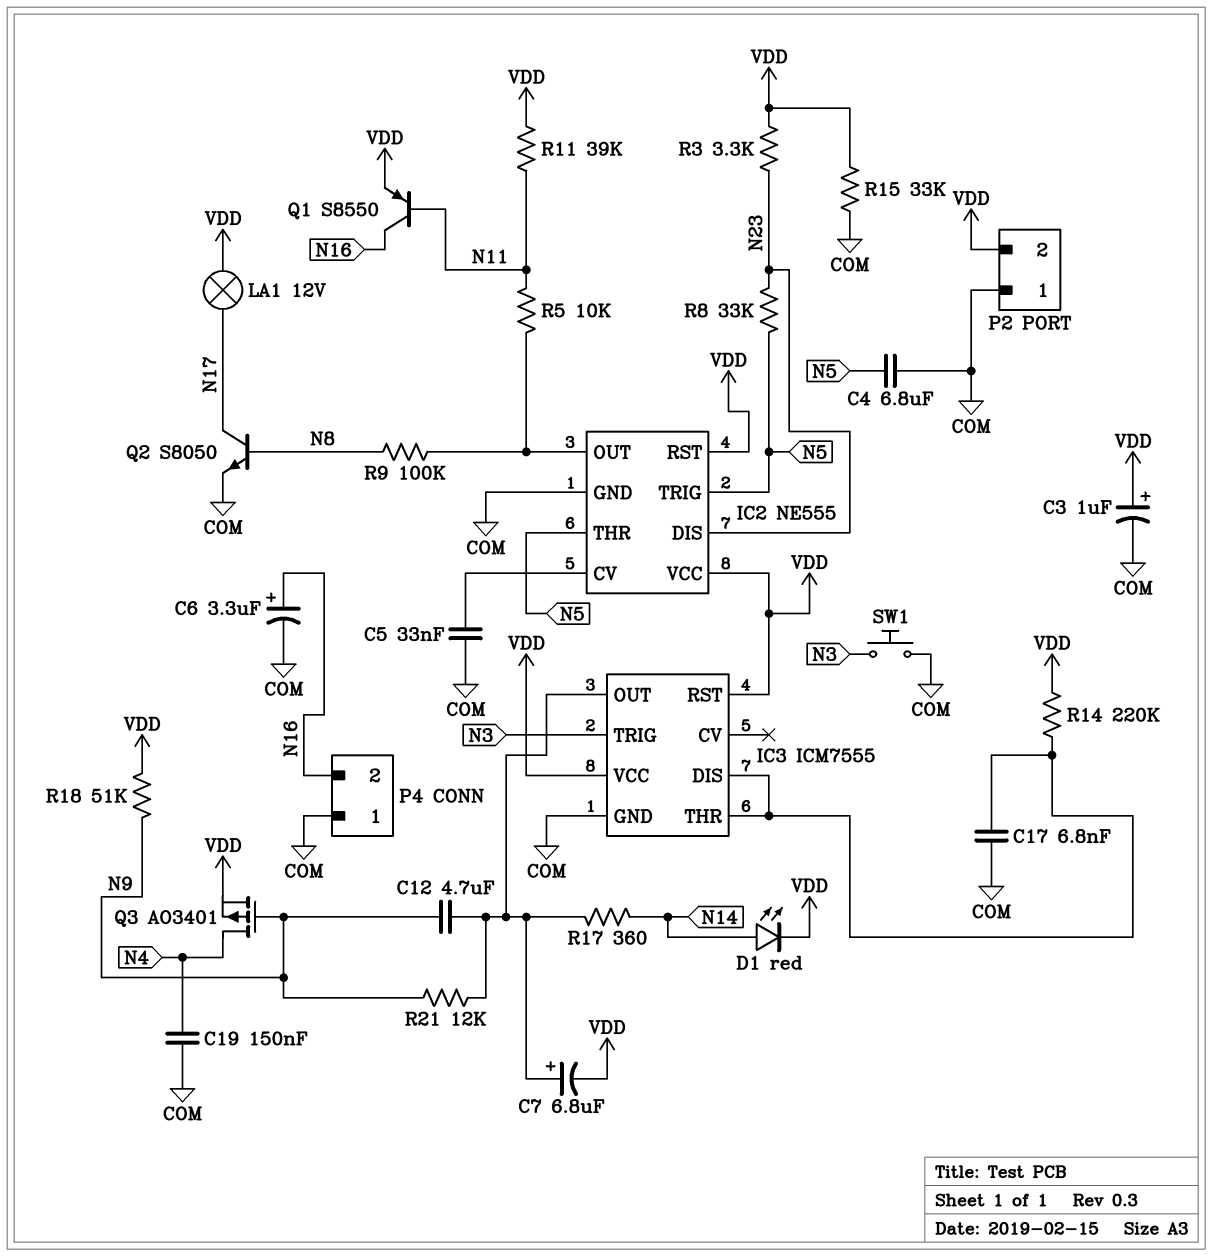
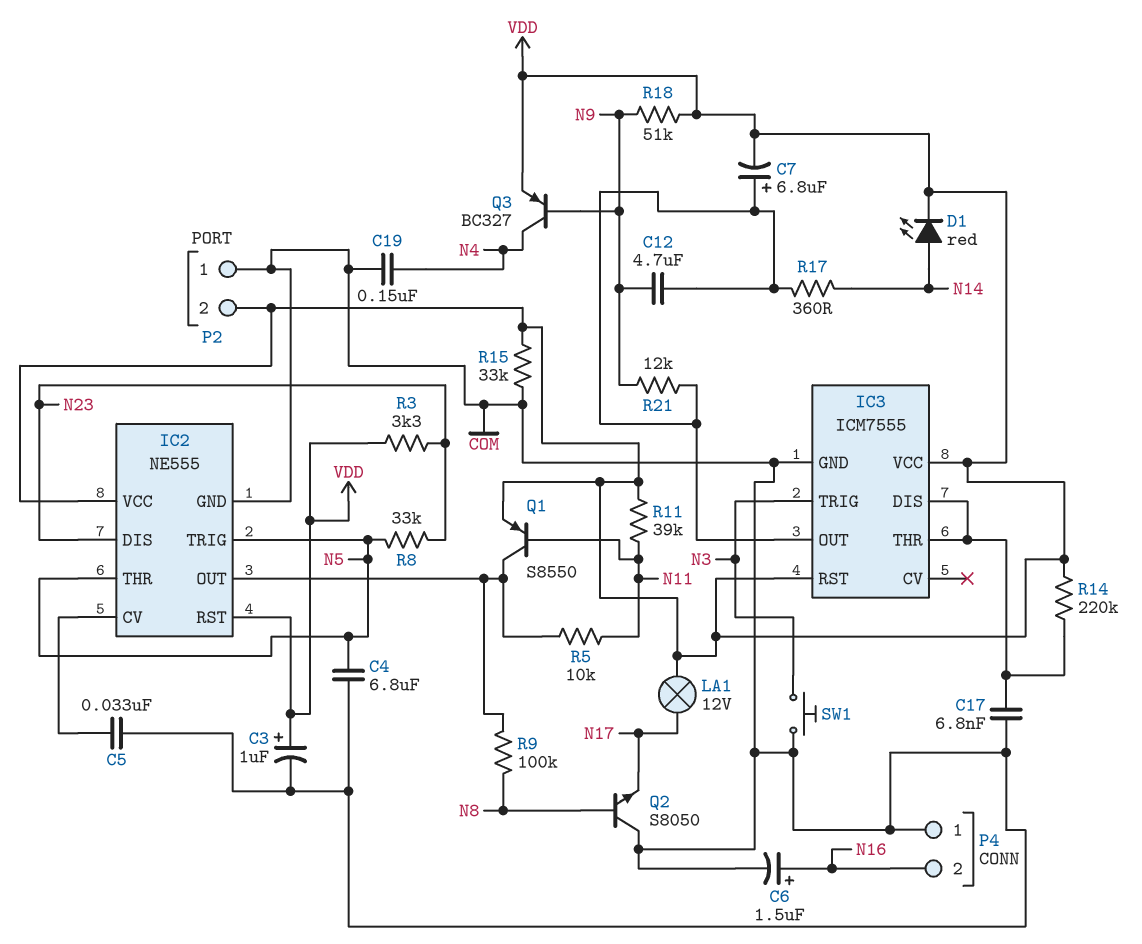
C6: 3.3uF (plus N16, minus COM) -> 1.5uF (plus N16, minus COM)
Q1: PNP S8550 (B N11, C N16, E VDD) -> PNP S8550 (B N11, C IC2/OUT, E VDD)
Q2: NPN S8050 (B N8, C N17, E COM) -> NPN S8050 (B N8, C COM, E N17)
Q3: PMOS AO3401 (G N9, D N4, S VDD) -> PNP BC327 (B N9, C N4, E VDD)

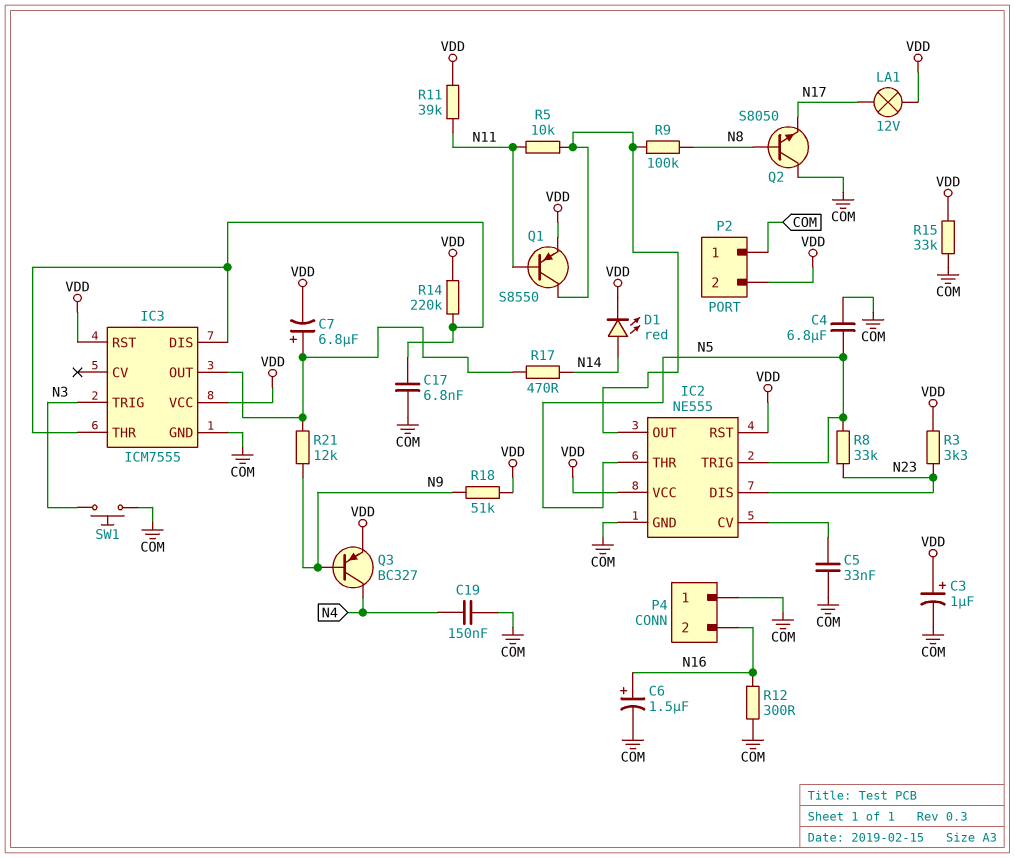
C12: 4.7uF (IC3/OUT, N9) -> none
R12: none -> 300 (COM, N16)
R17: 360 (IC3/OUT, N14) -> 470 (IC3/OUT, N14)

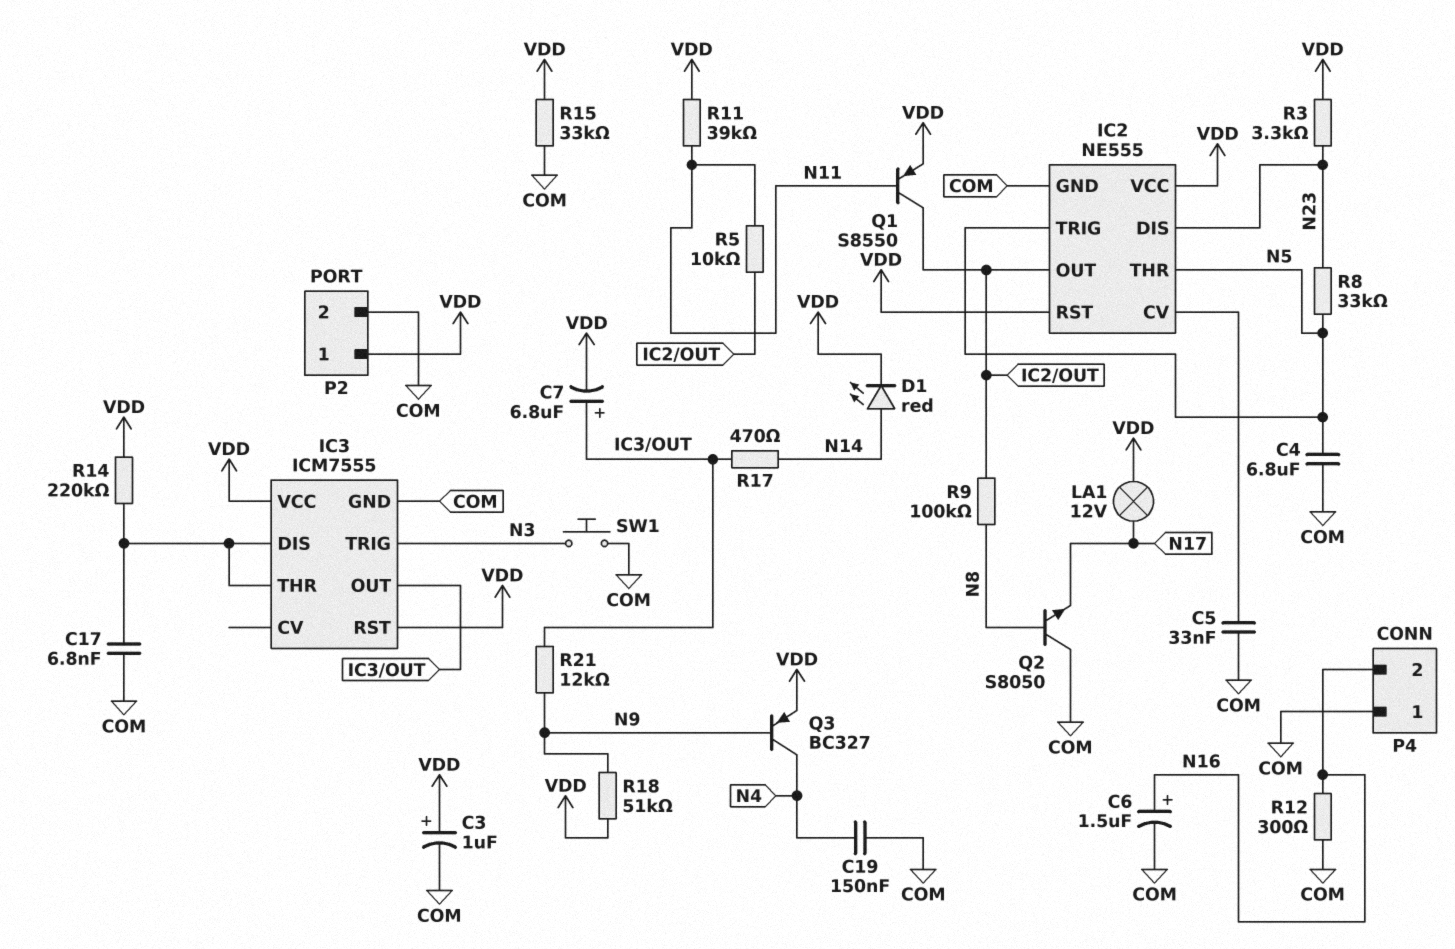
P2 pin 1: COM -> VDD
P2 pin 2: VDD -> COM

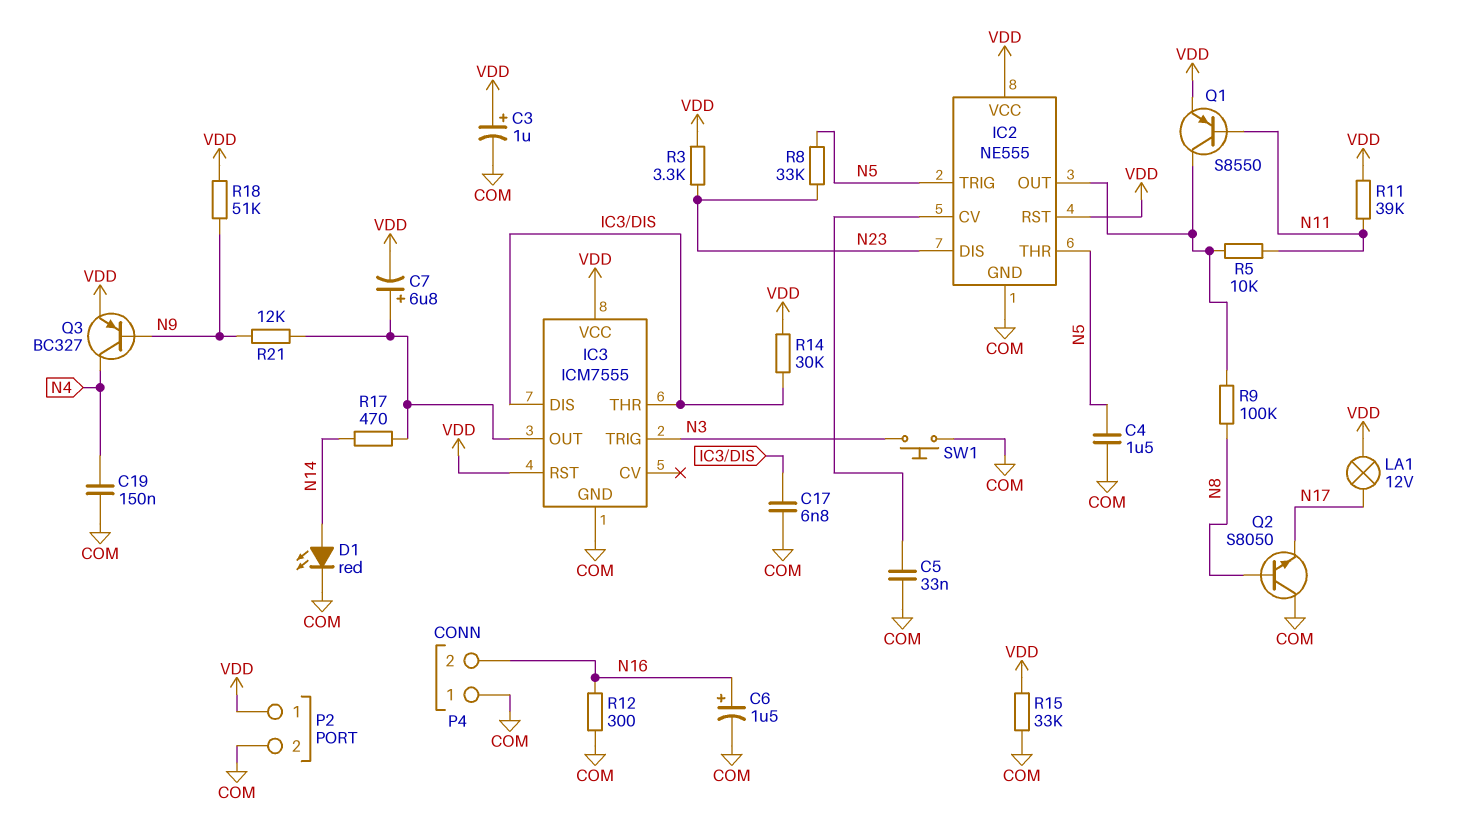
C4: 6.8uF (COM, N5) -> 1.5uF (COM, N5)
D1: LED red (A N14, K VDD) -> LED red (A N14, K COM)
R14: 220k (IC3/DIS, VDD) -> 30k (IC3/DIS, VDD)

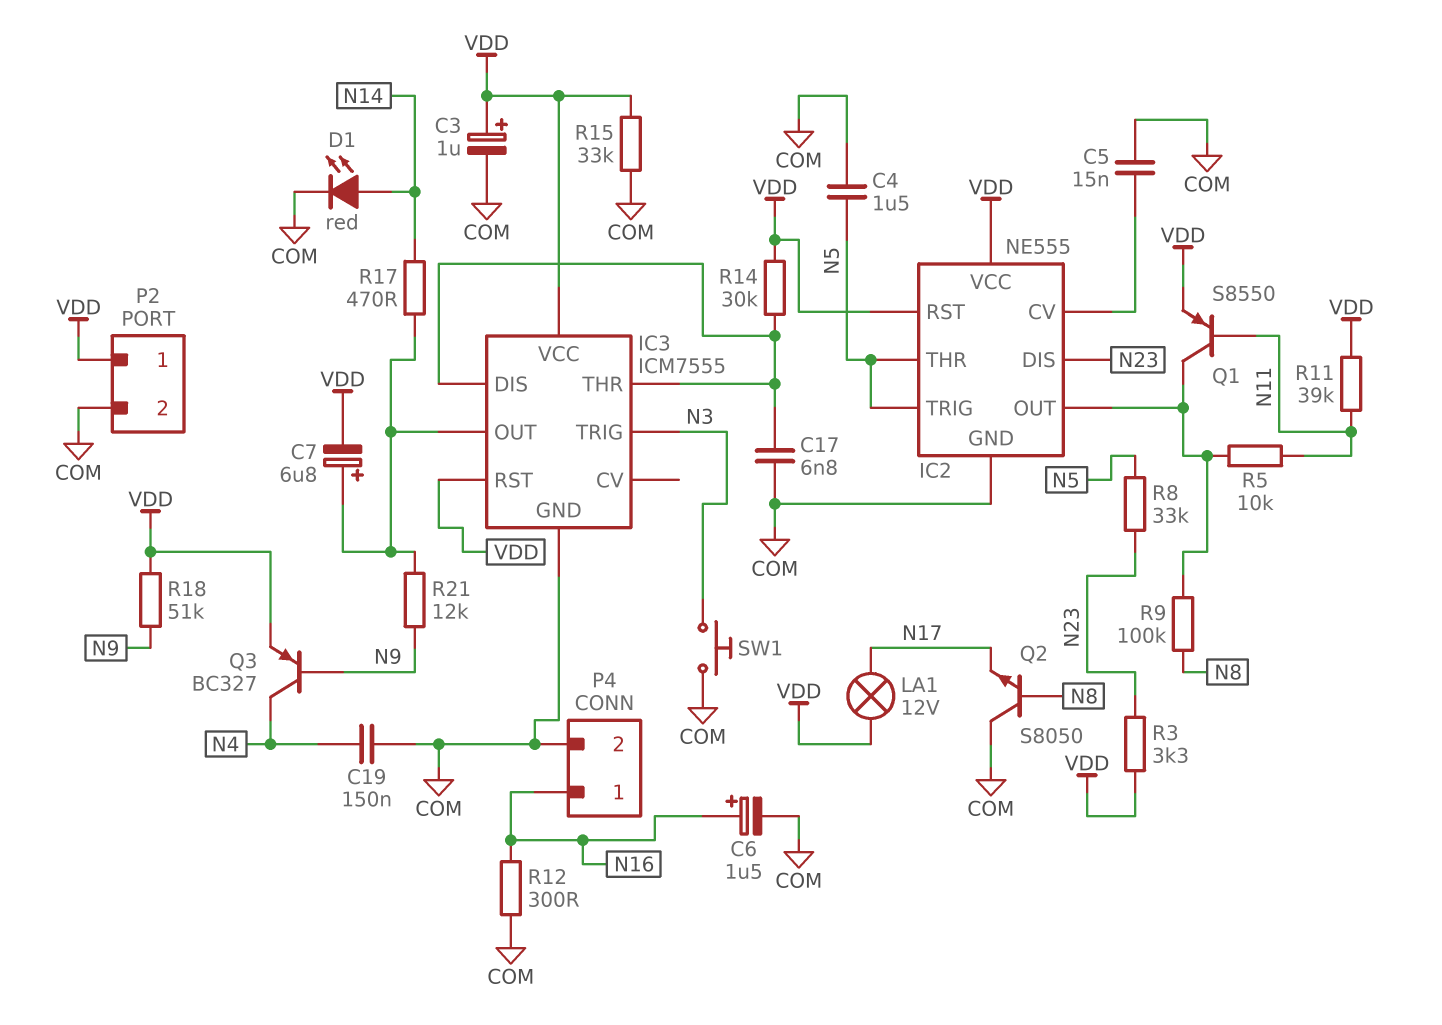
C5: 33nF (COM, IC2/CV) -> 15nF (COM, IC2/CV)
P4 pin 1: COM -> N16
P4 pin 2: N16 -> COM

